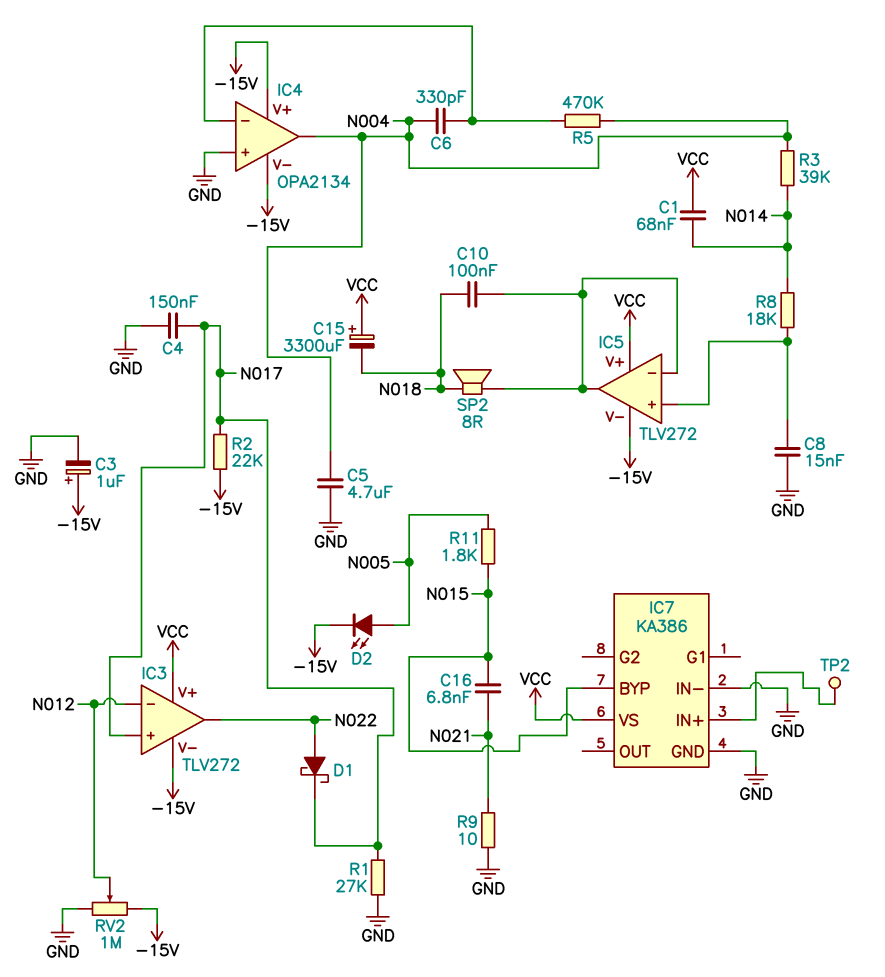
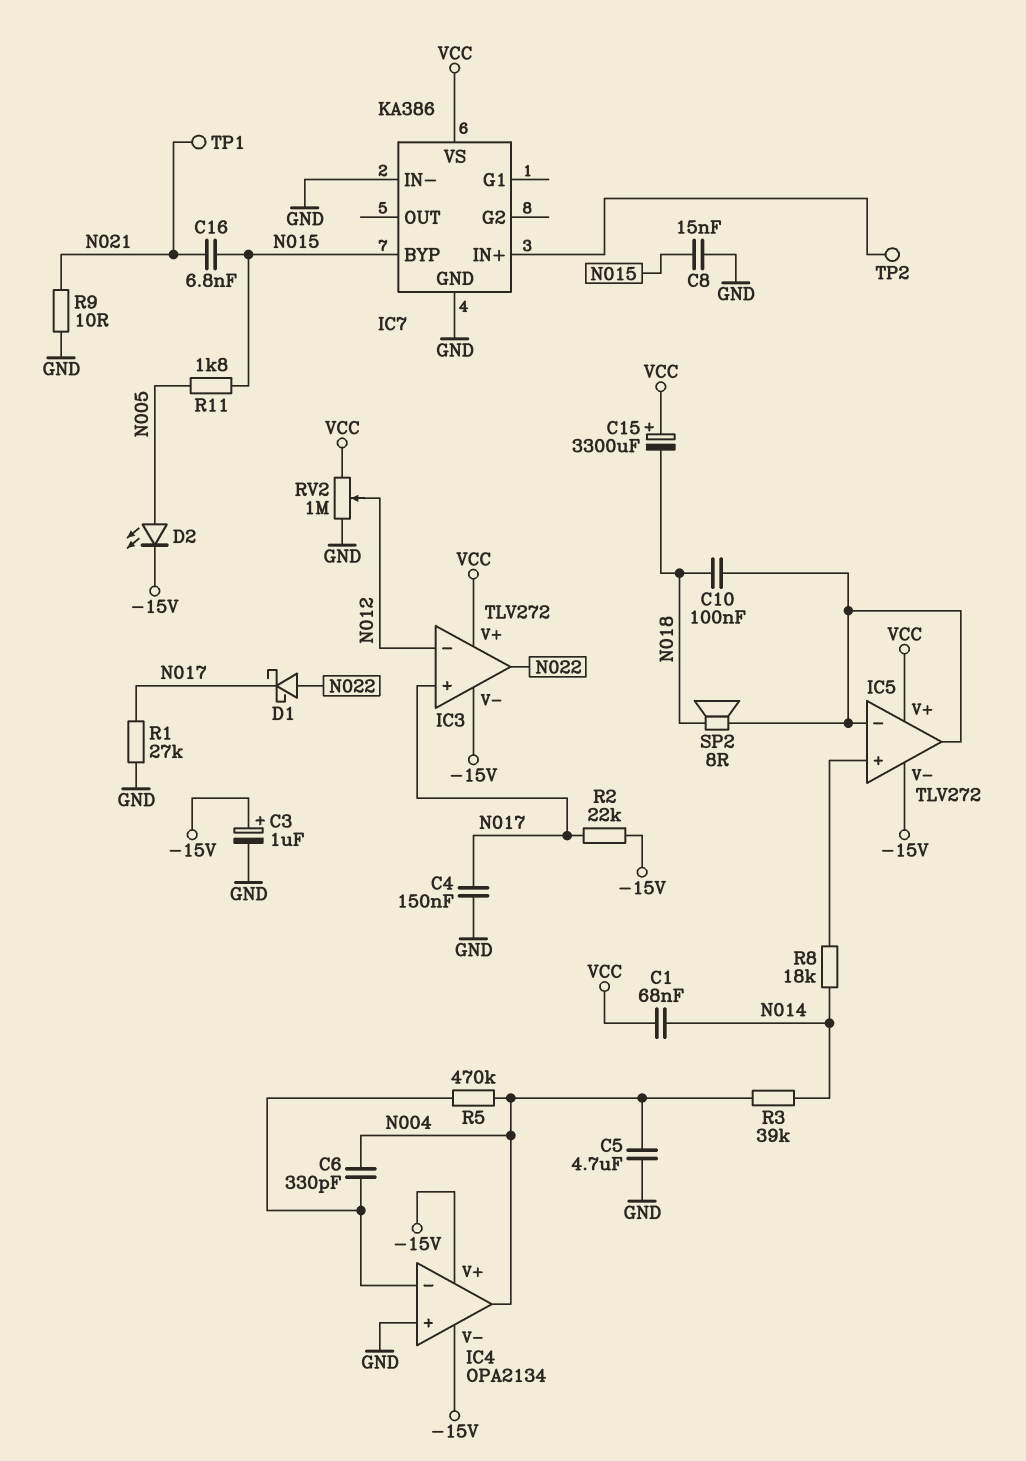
C8: 15nF (GND, IC5/in+) -> 15nF (GND, N015)
RV2: 1M (-15V, GND, wiper N012) -> 1M (GND, VCC, wiper N012)
TP1: none -> test point (N021)

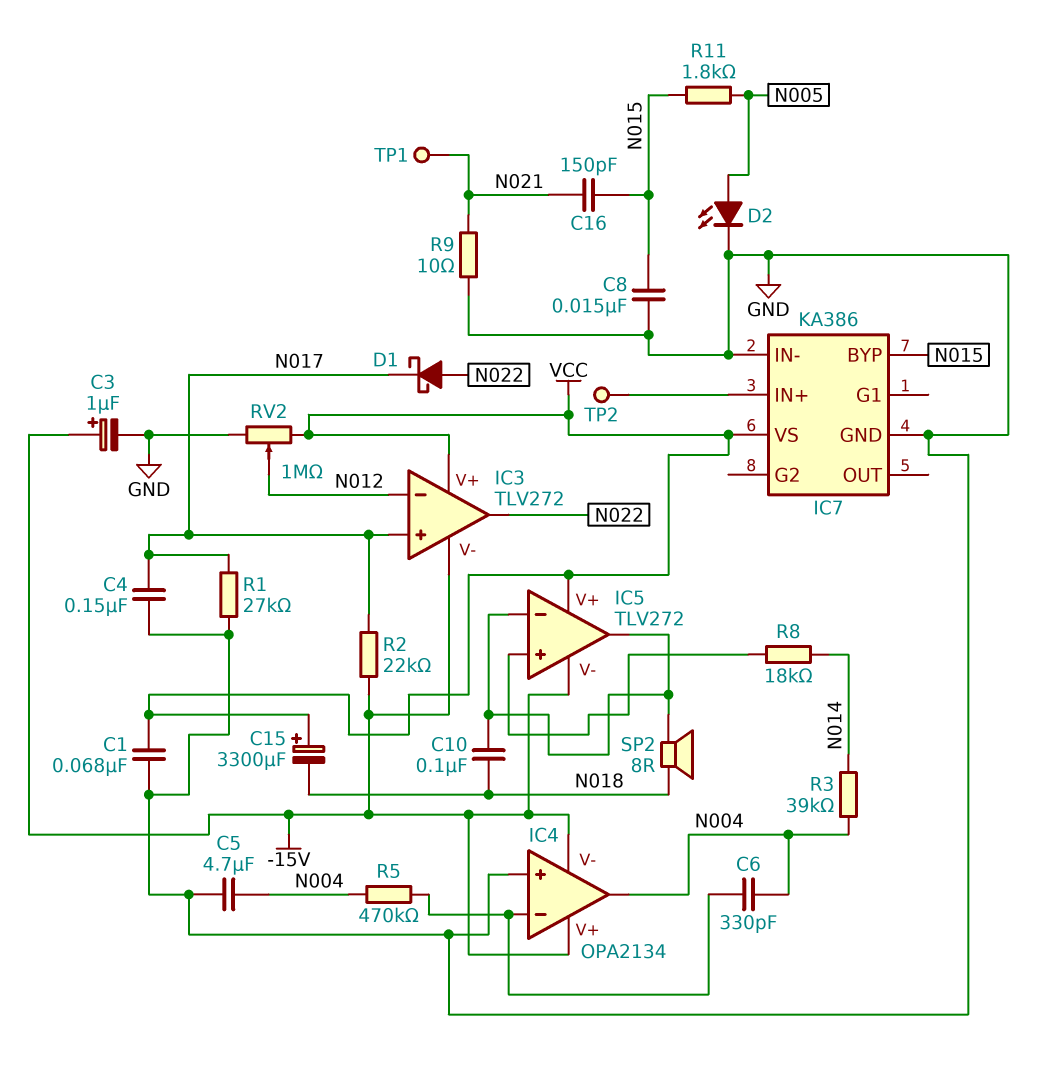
C1: 68nF (N014, VCC) -> 68nF (GND, VCC)
C16: 6.8nF (N015, N021) -> 150pF (N015, N021)
D2: LED (A N005, K -15V) -> LED (A N005, K GND)

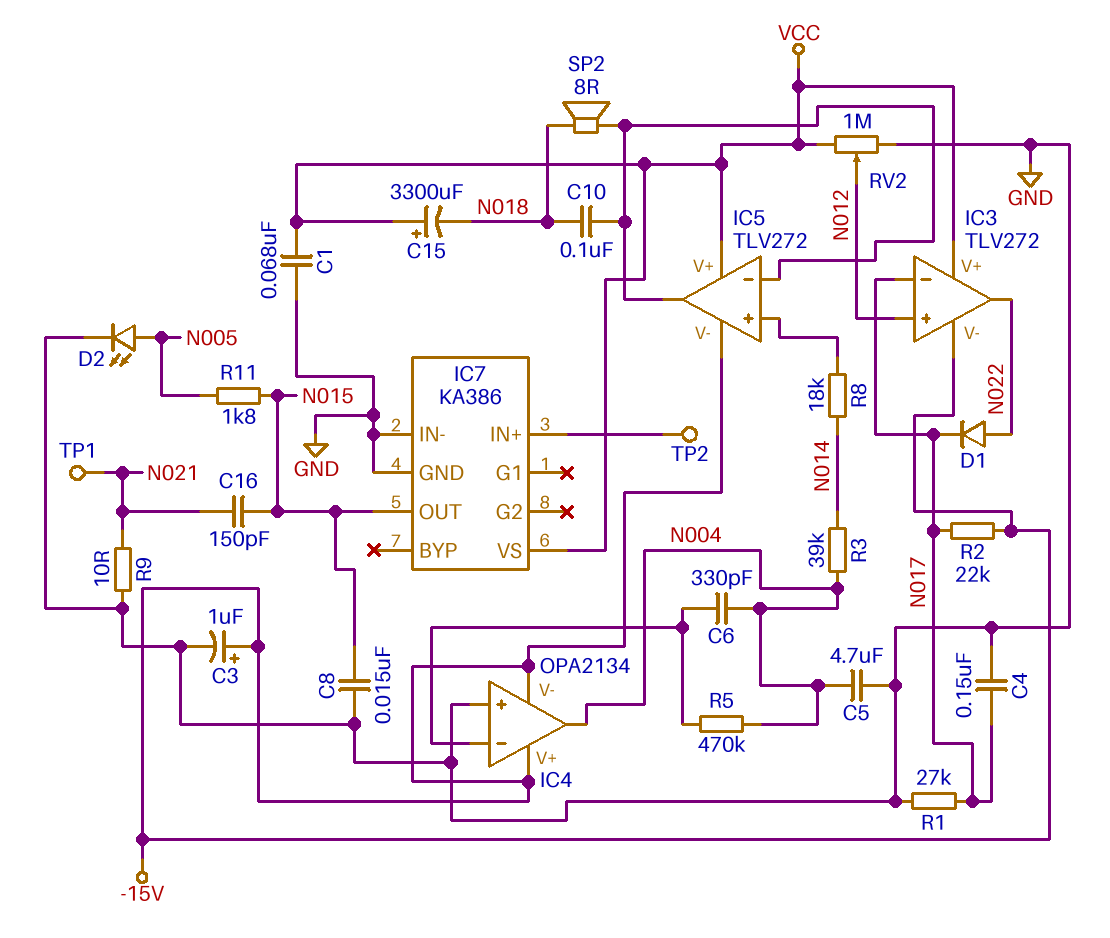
D1: schottky (A N022, K N017) -> diode (A N022, K N017)
IC3 pin in+: N017 -> N012
IC3 pin in-: N012 -> N017
IC7 pin BYP: N015 -> none
IC7 pin OUT: none -> N015

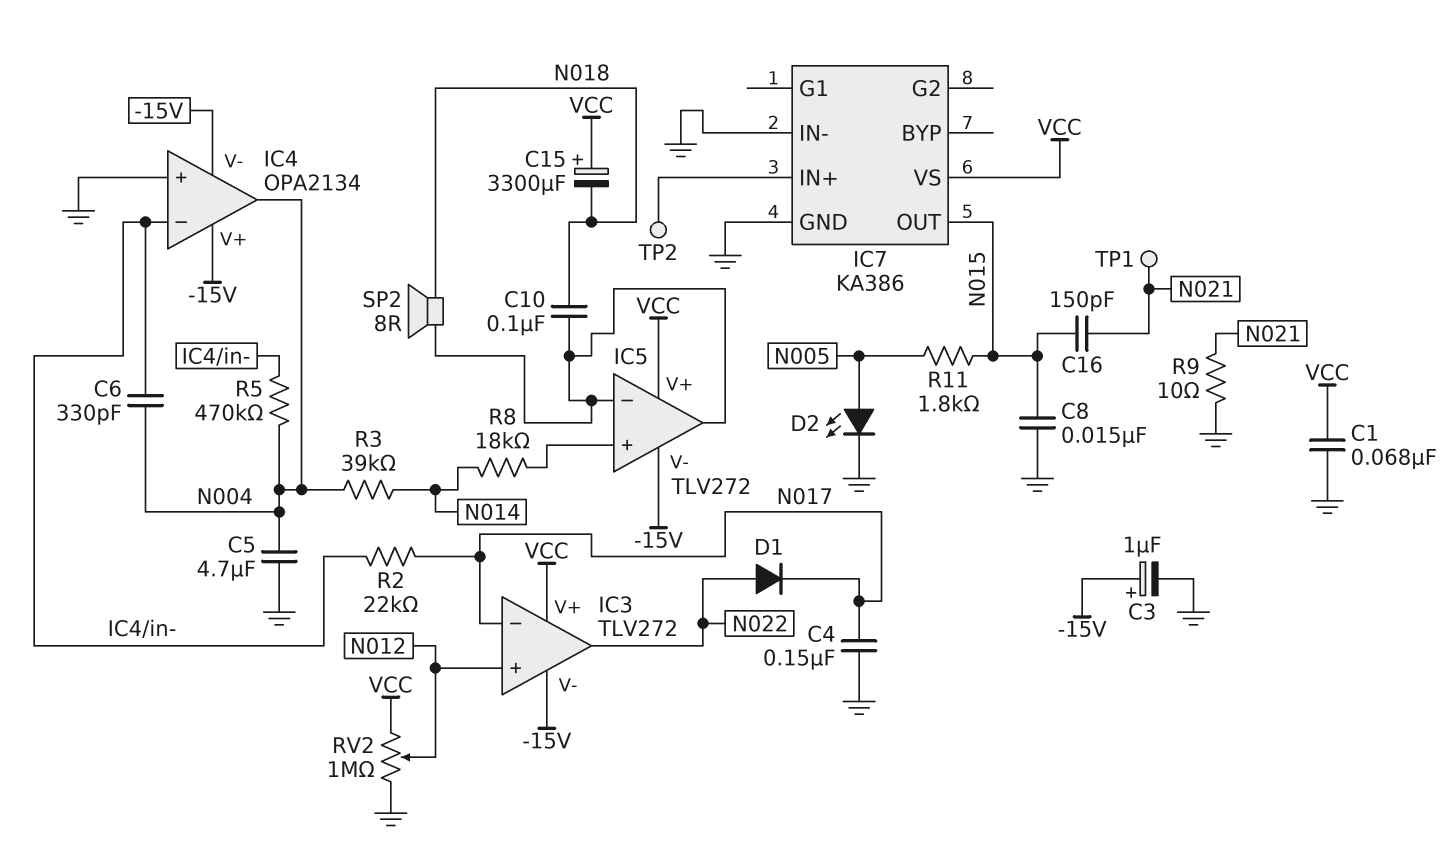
R1: 27k (GND, N017) -> none
R2: 22k (-15V, N017) -> 22k (IC4/in-, N017)

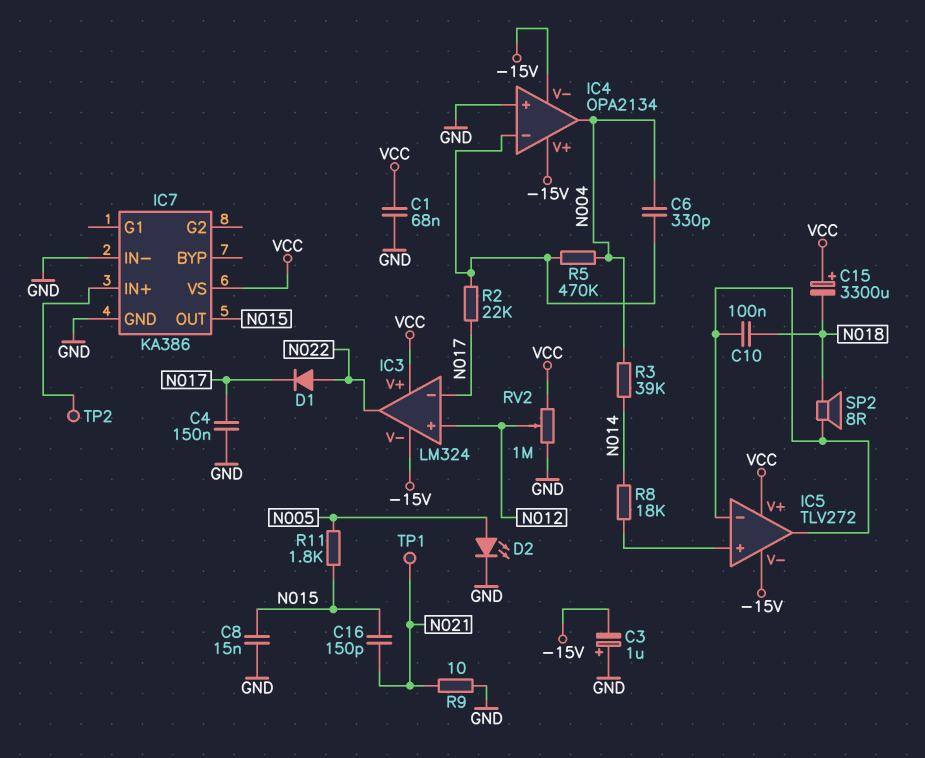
C3: 1uF (plus -15V, minus GND) -> 1uF (plus GND, minus -15V)
C5: 4.7uF (GND, N004) -> none
IC3: TLV272 -> LM324

